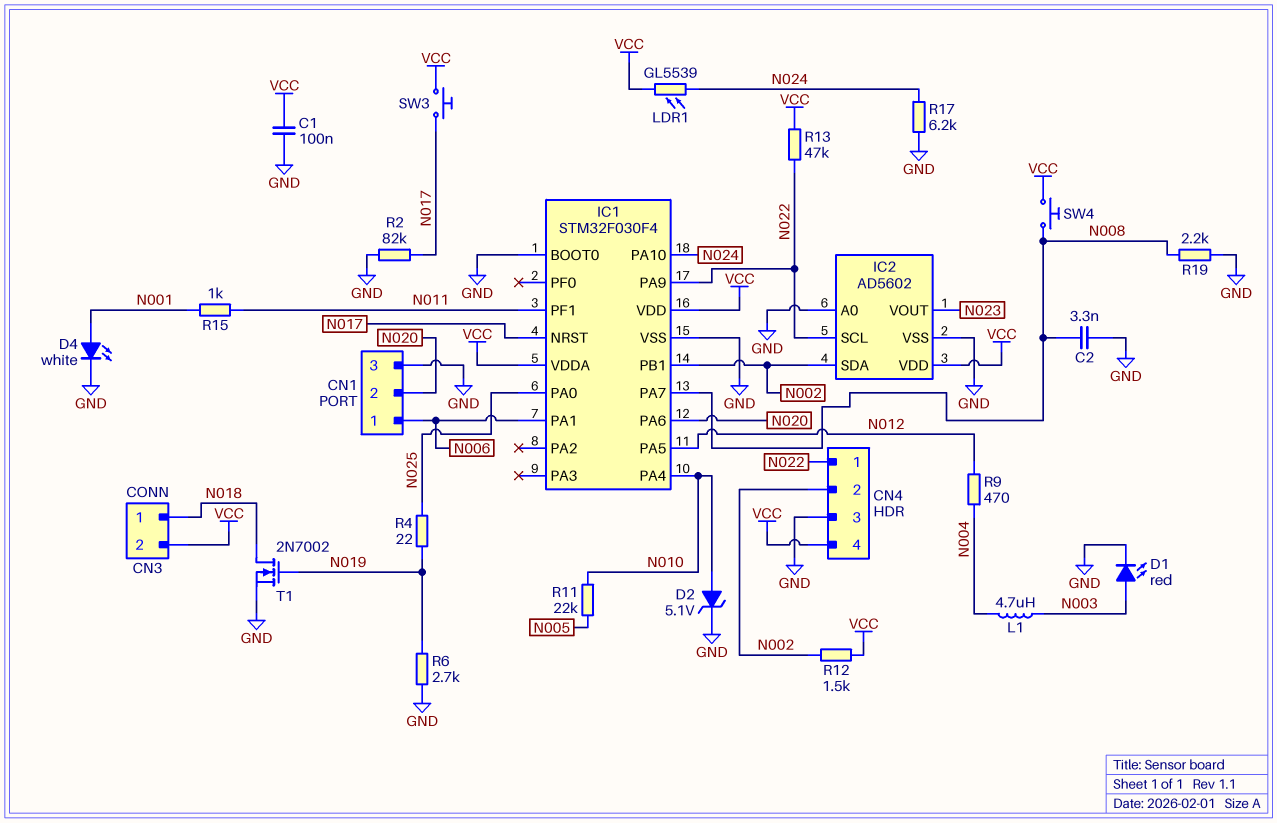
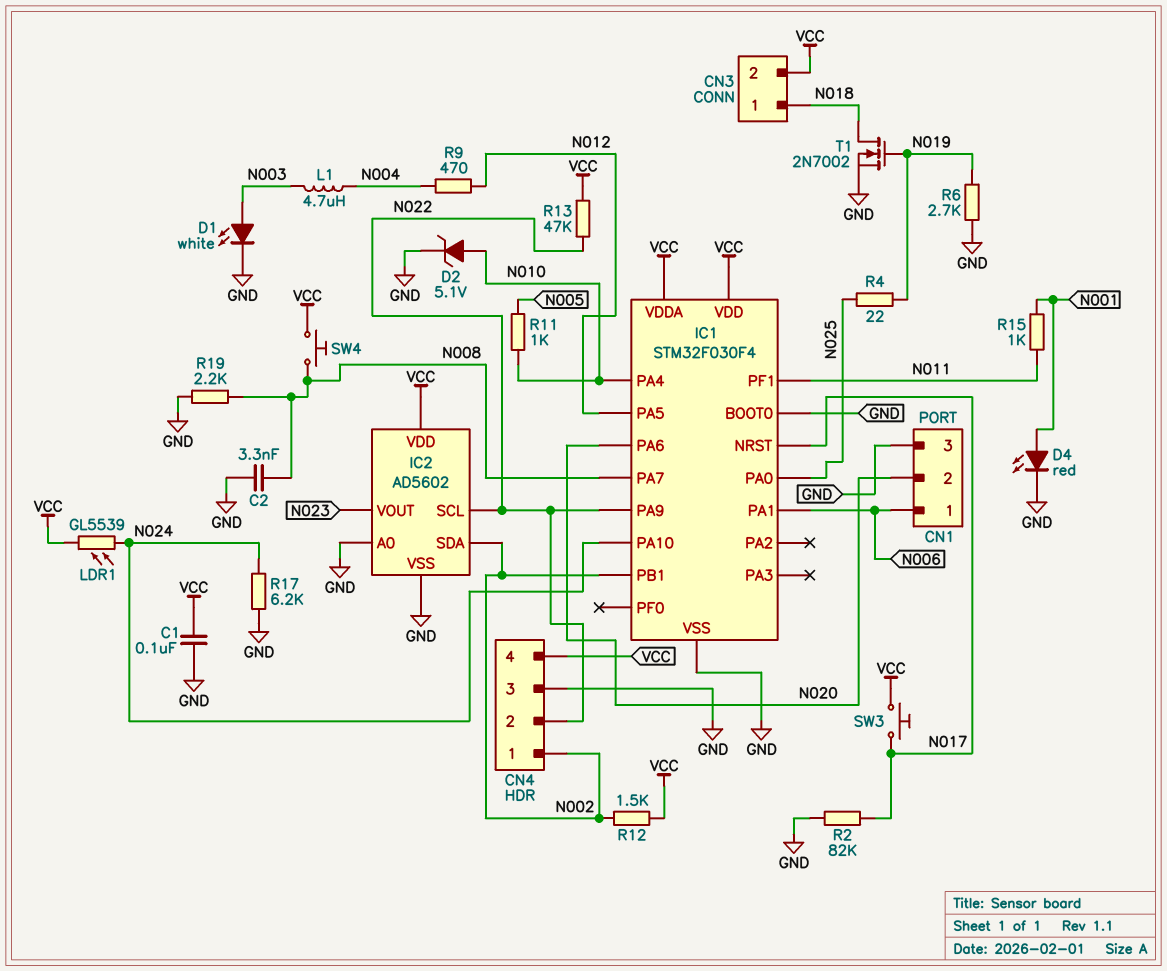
CN4 pin 1: N022 -> N002
CN4 pin 2: N002 -> N022
D1: LED red (A N003, K GND) -> LED white (A N003, K GND)
D4: LED white (A N001, K GND) -> LED red (A N001, K GND)
R11: 22k (N005, N010) -> 1k (N005, N010)

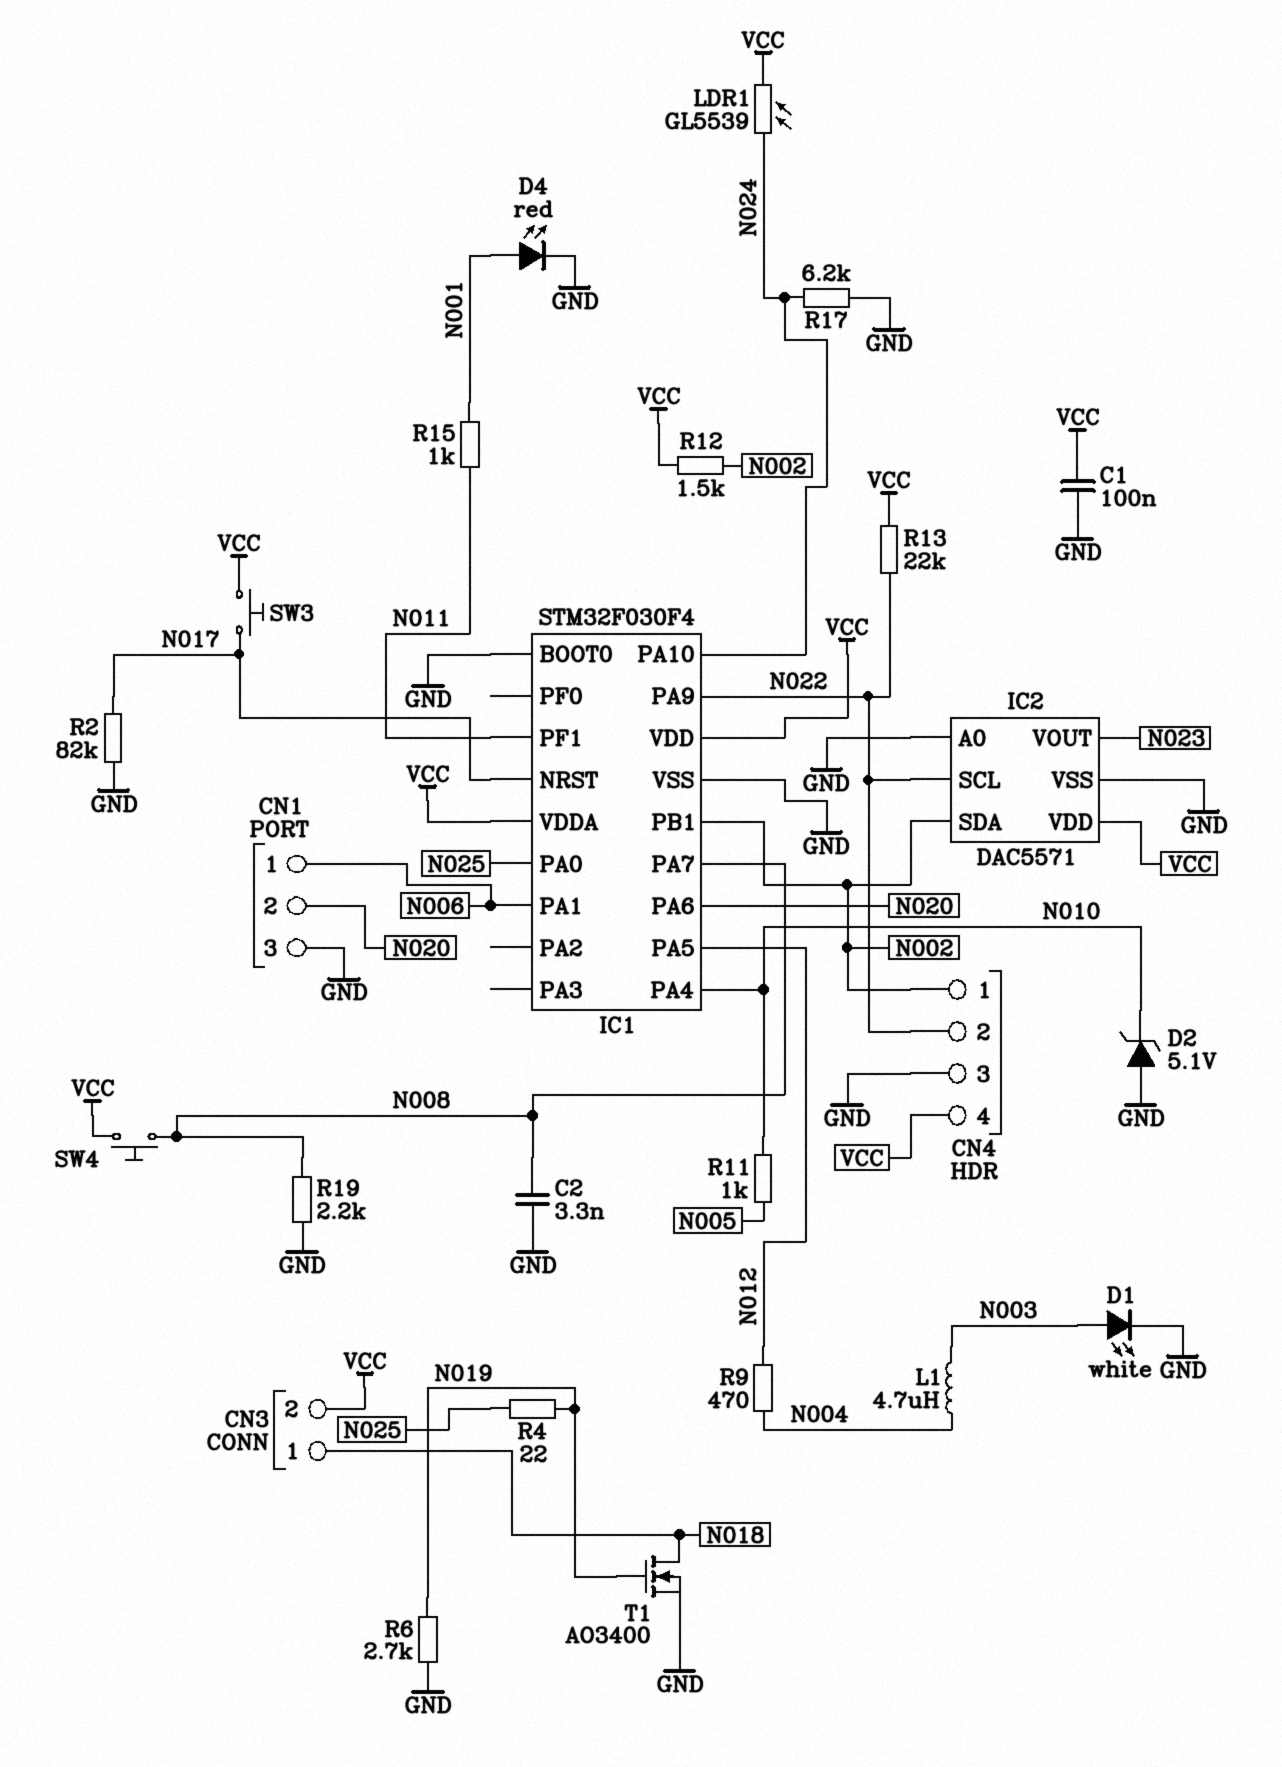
D2: zener 5.1V (A N010, K GND) -> zener 5.1V (A GND, K N010)
IC2: AD5602 -> DAC5571
R13: 47k (N022, VCC) -> 22k (N022, VCC)
T1: NMOS 2N7002 (G N019, D N018, S GND) -> NMOS AO3400 (G N019, D N018, S GND)

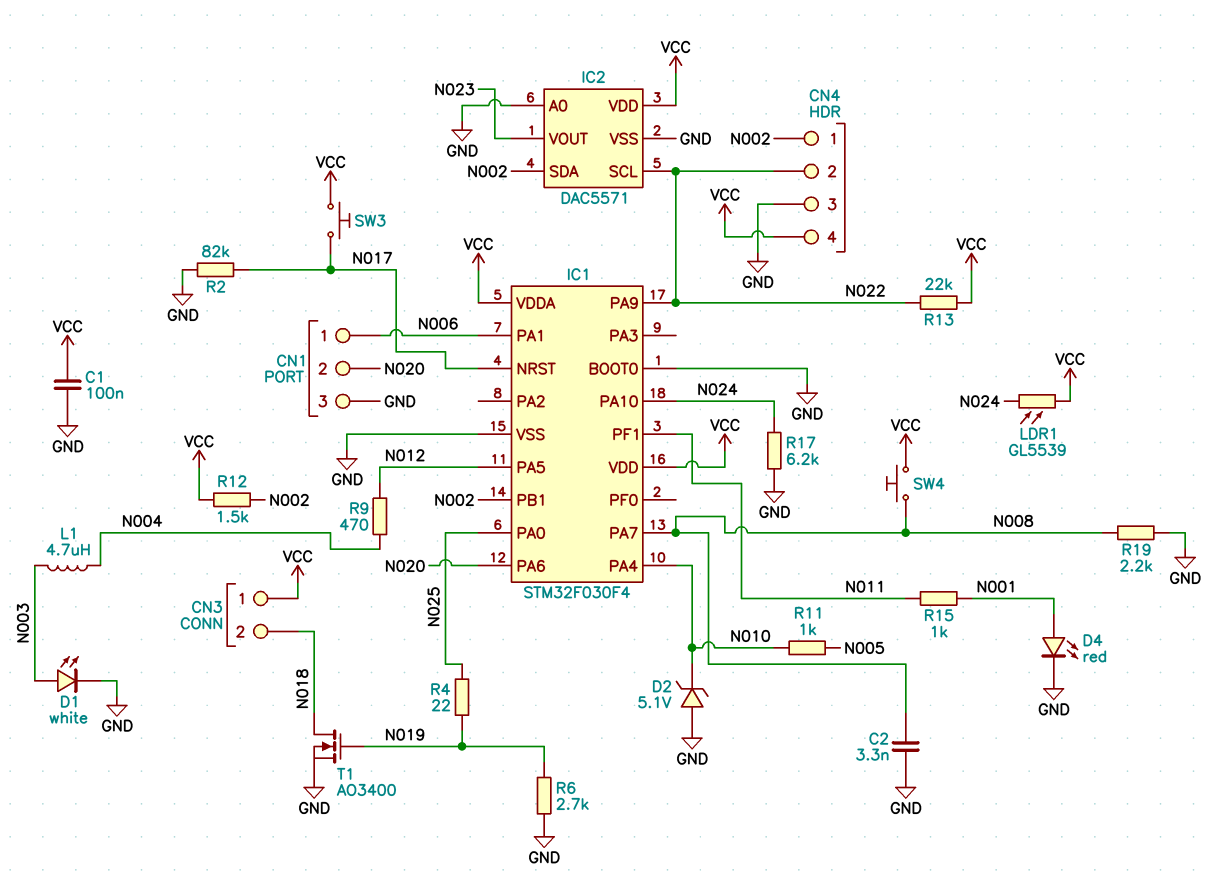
CN3 pin 1: N018 -> VCC
CN3 pin 2: VCC -> N018

